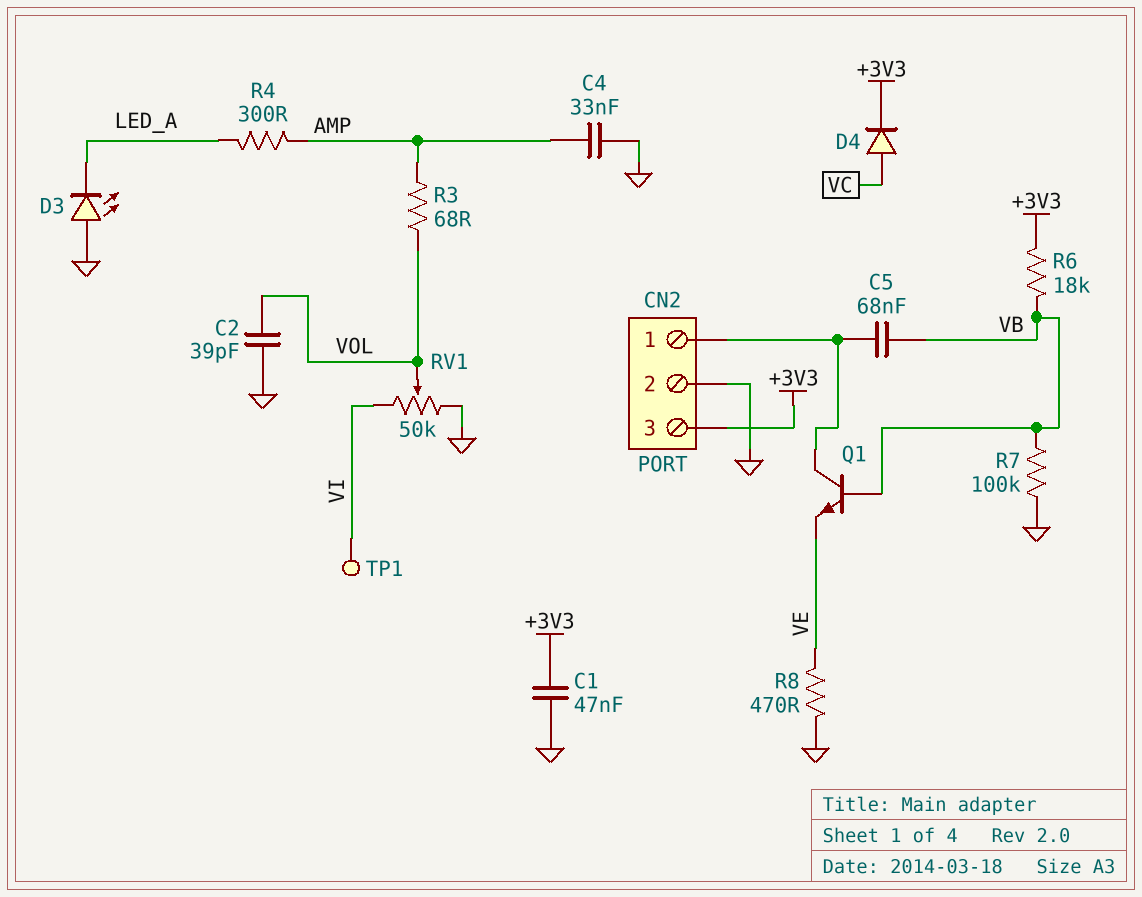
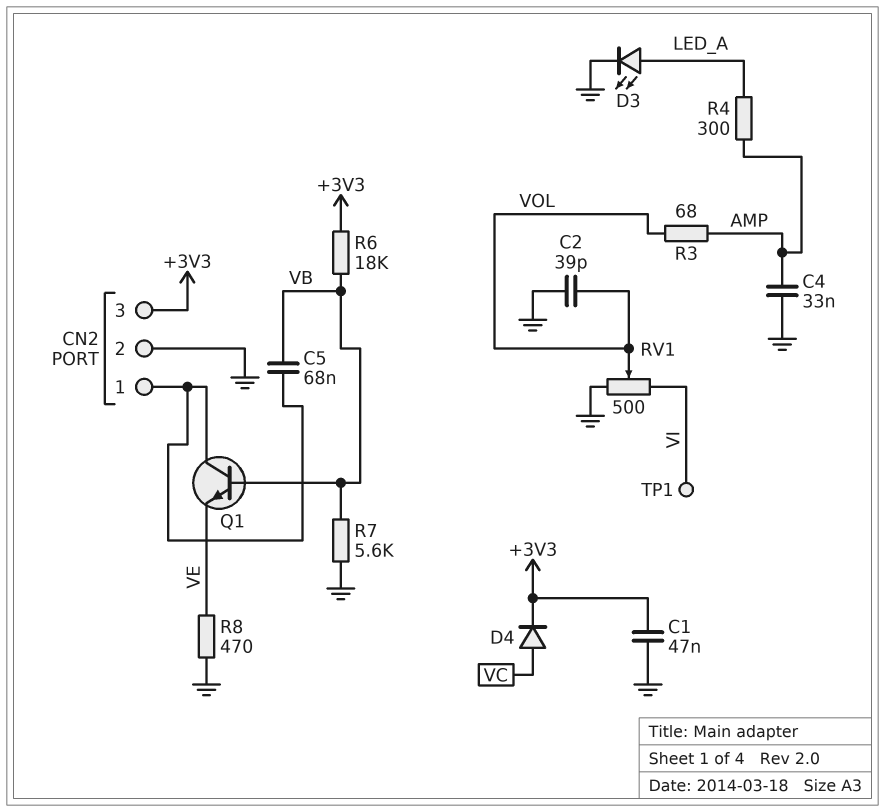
D3: LED (A GND, K LED_A) -> LED (A LED_A, K GND)
R7: 100k (GND, VB) -> 5.6k (GND, VB)
RV1: 50k (GND, VI, wiper VOL) -> 500 (GND, VI, wiper VOL)

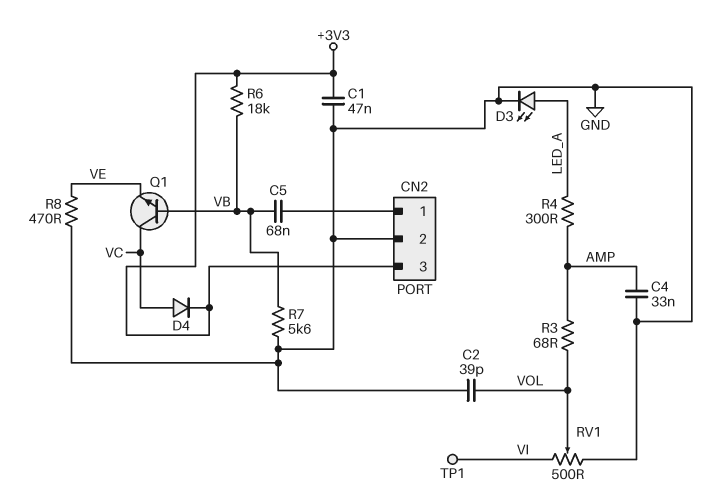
Q1: NPN (B VB, C CN2/1, E VE) -> NPN (B VB, C VC, E VE)

